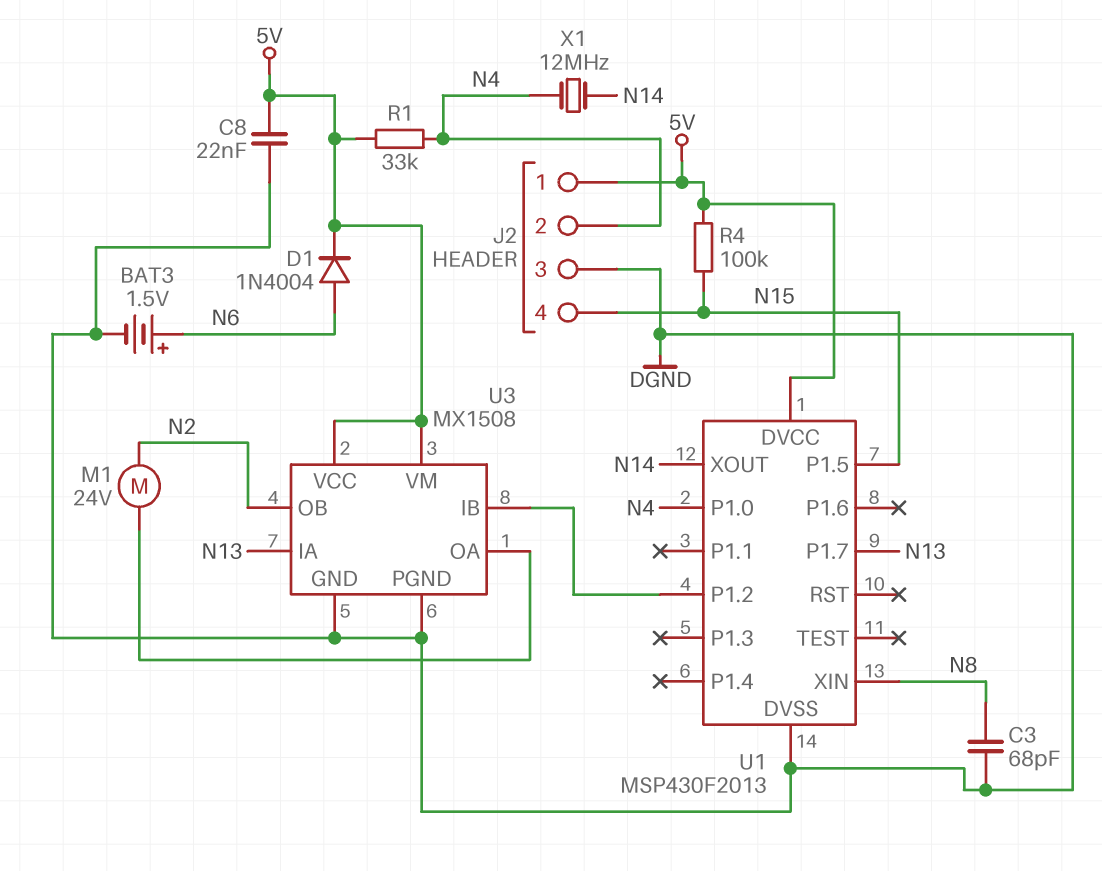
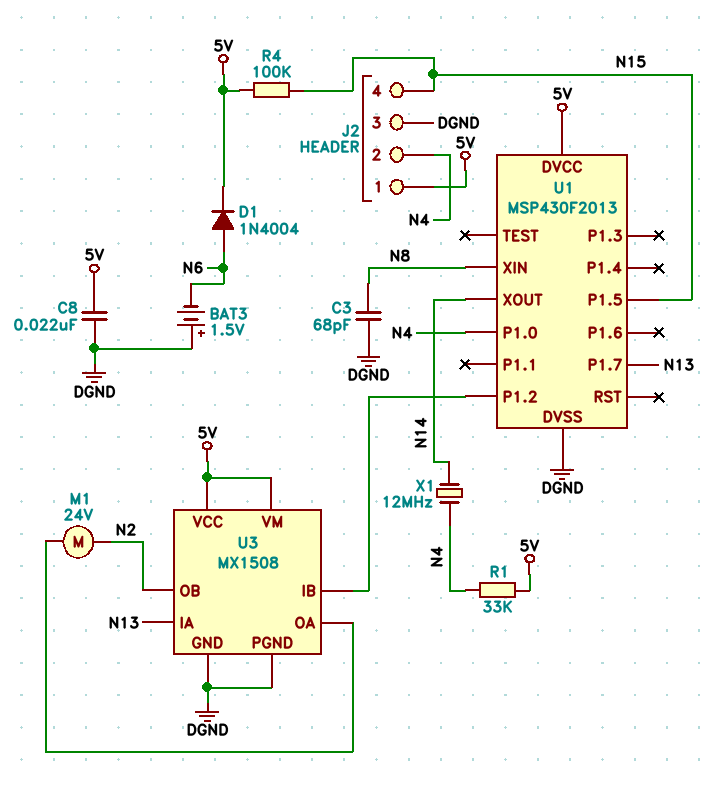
BAT3: 1.5V (plus N6, minus DGND) -> 1.5V (plus DGND, minus N6)

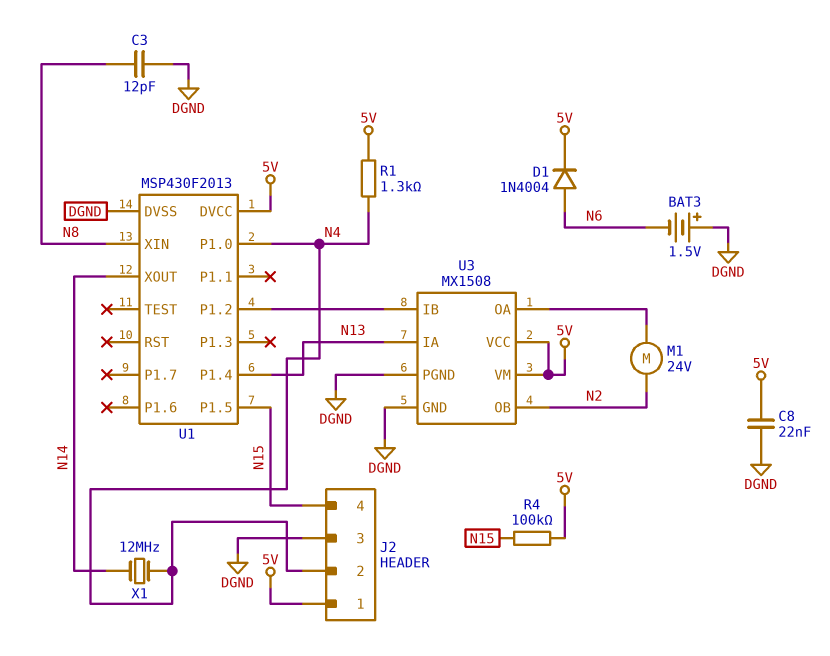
C3: 68pF (DGND, N8) -> 12pF (DGND, N8)
R1: 33k (5V, N4) -> 1.3k (5V, N4)
U1 pin P1.4: none -> N13
U1 pin P1.7: N13 -> none

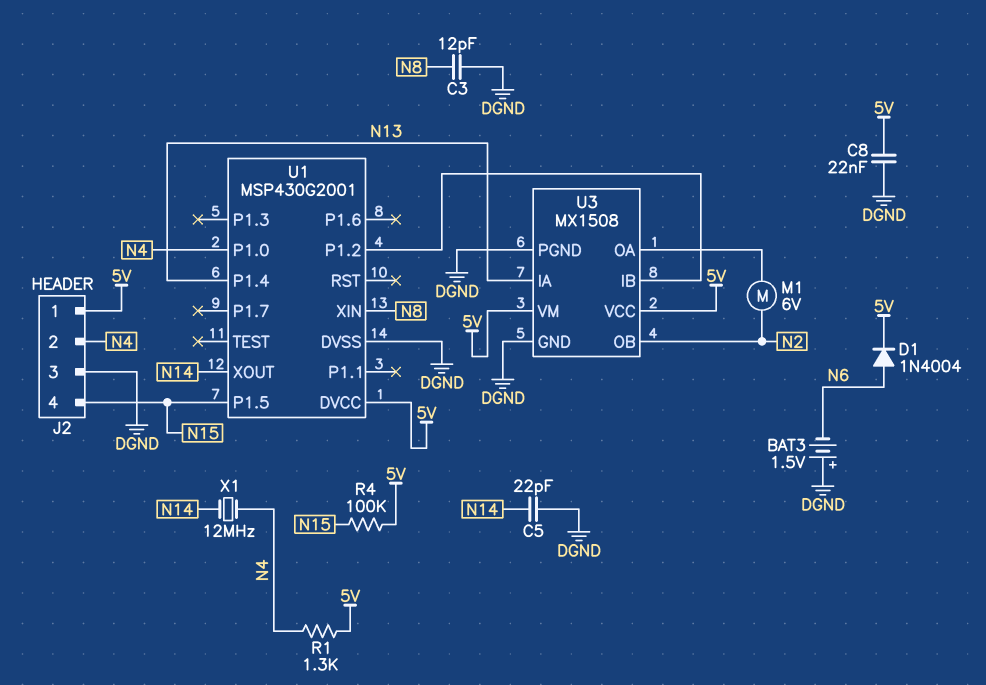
C5: none -> 22pF (DGND, N14)
M1: motor 24V (N2, U3/OA) -> motor 6V (N2, U3/OA)
U1: MSP430F2013 -> MSP430G2001

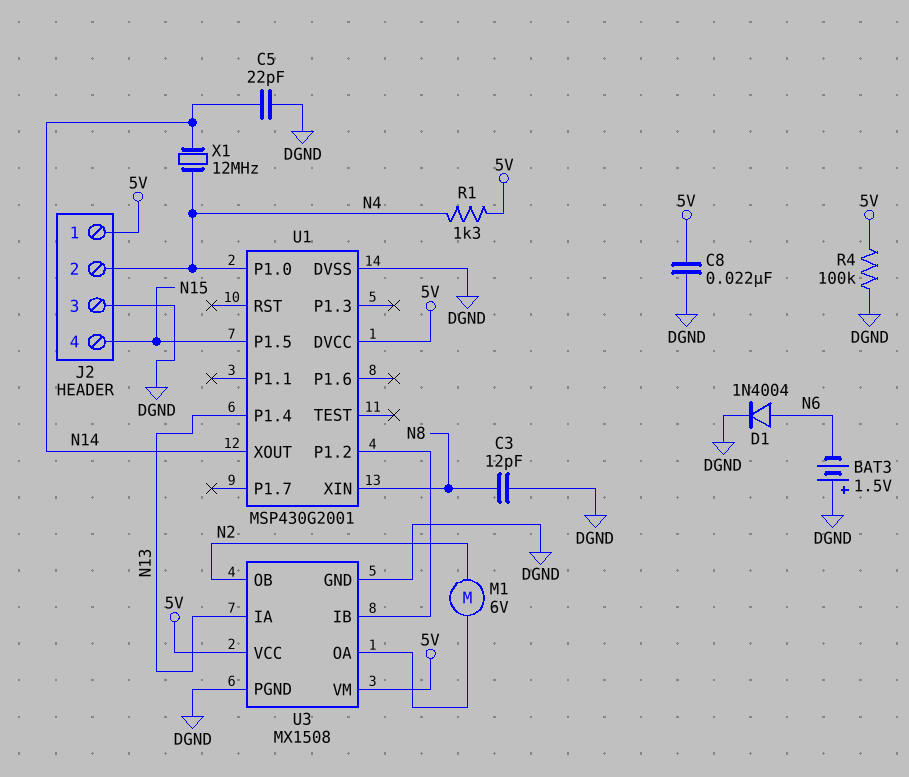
D1: diode 1N4004 (A N6, K 5V) -> diode 1N4004 (A N6, K DGND)
R4: 100k (5V, N15) -> 100k (5V, DGND)

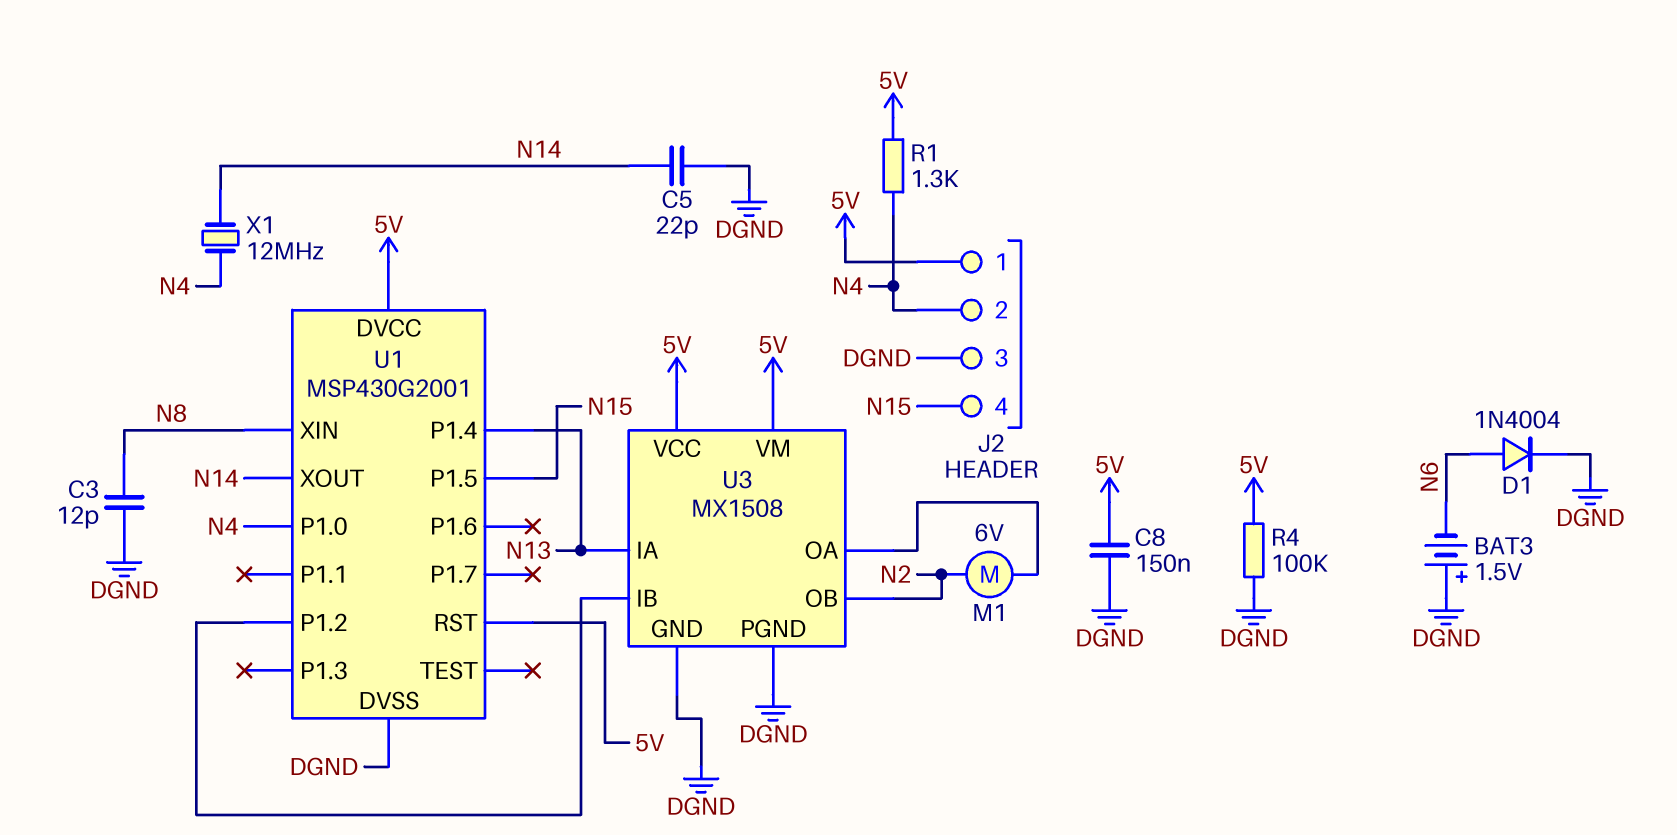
C8: 22nF (5V, DGND) -> 150nF (5V, DGND)
U1 pin RST: none -> 5V

